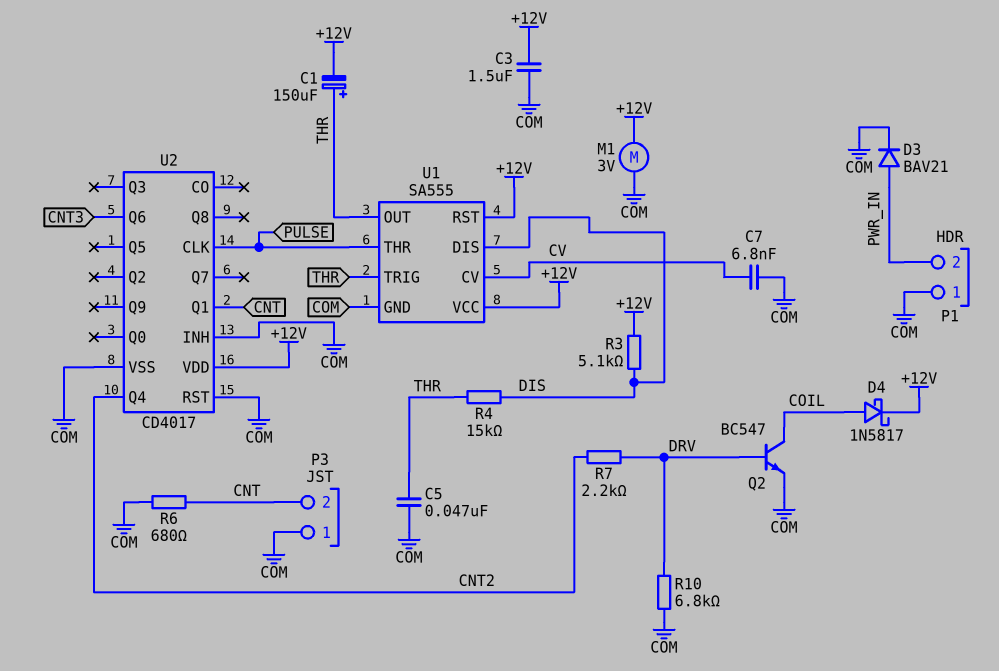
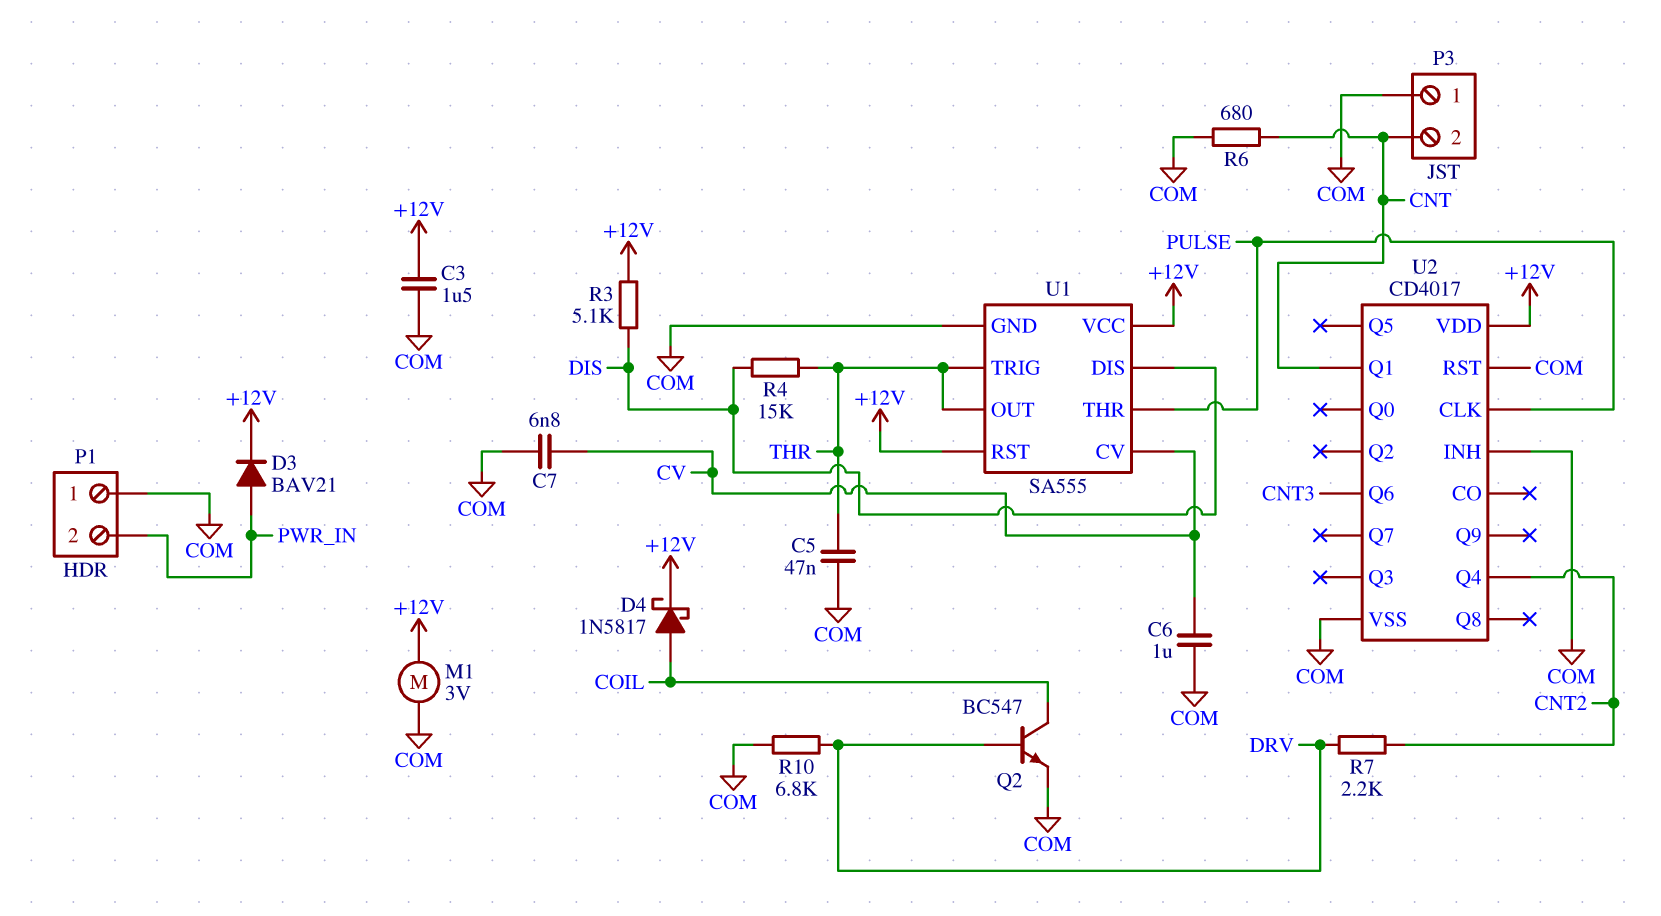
C1: 150uF (plus THR, minus +12V) -> none
C6: none -> 1uF (COM, CV)
D3: diode BAV21 (A PWR_IN, K COM) -> diode BAV21 (A PWR_IN, K +12V)

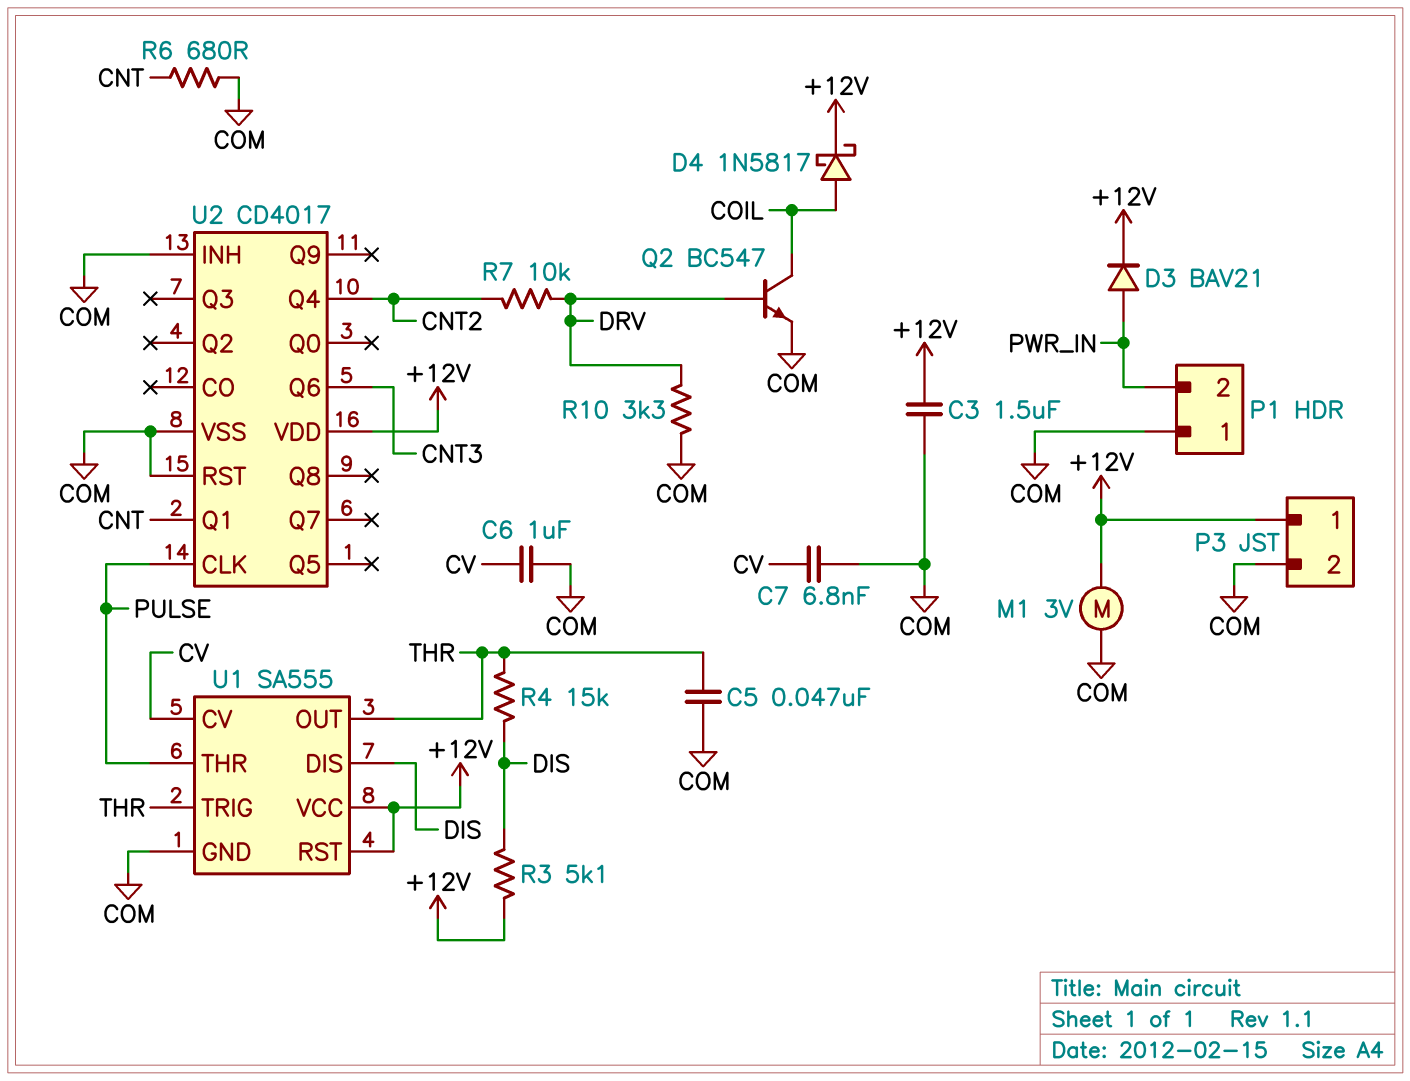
P3 pin 1: COM -> +12V
P3 pin 2: CNT -> COM
R7: 2.2k (CNT2, DRV) -> 10k (CNT2, DRV)
R10: 6.8k (COM, DRV) -> 3.3k (COM, DRV)

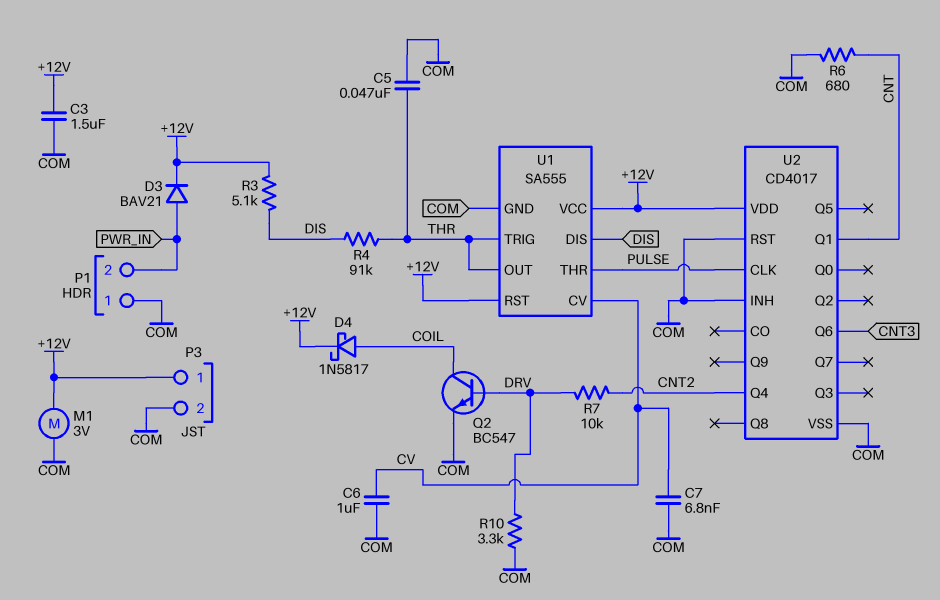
R4: 15k (DIS, THR) -> 91k (DIS, THR)

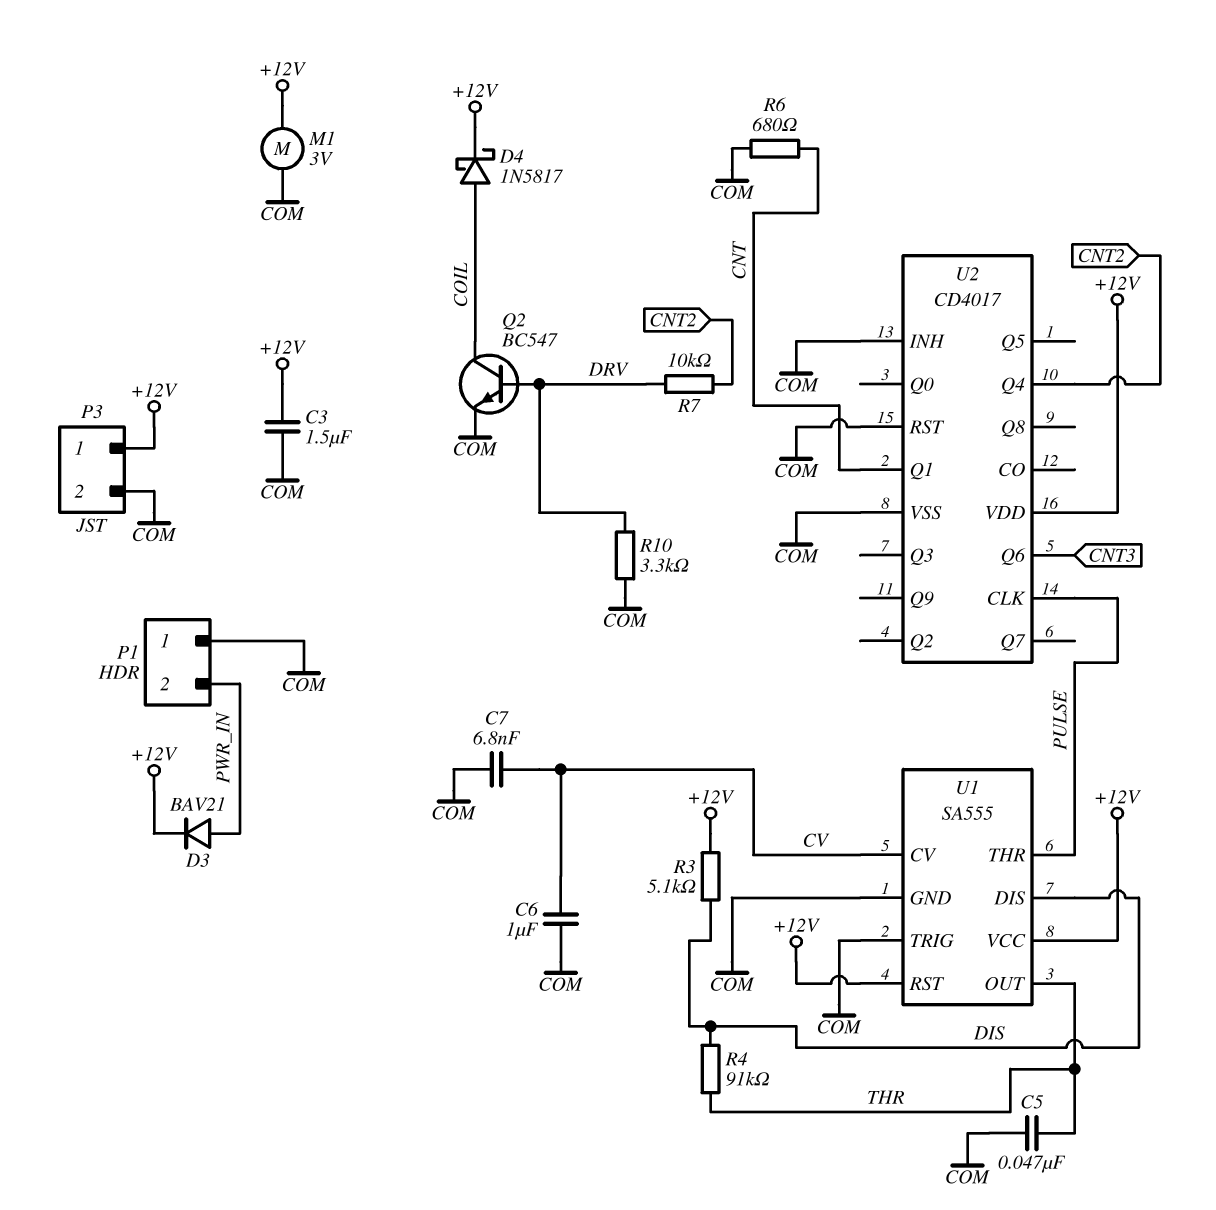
U1 pin TRIG: THR -> COM

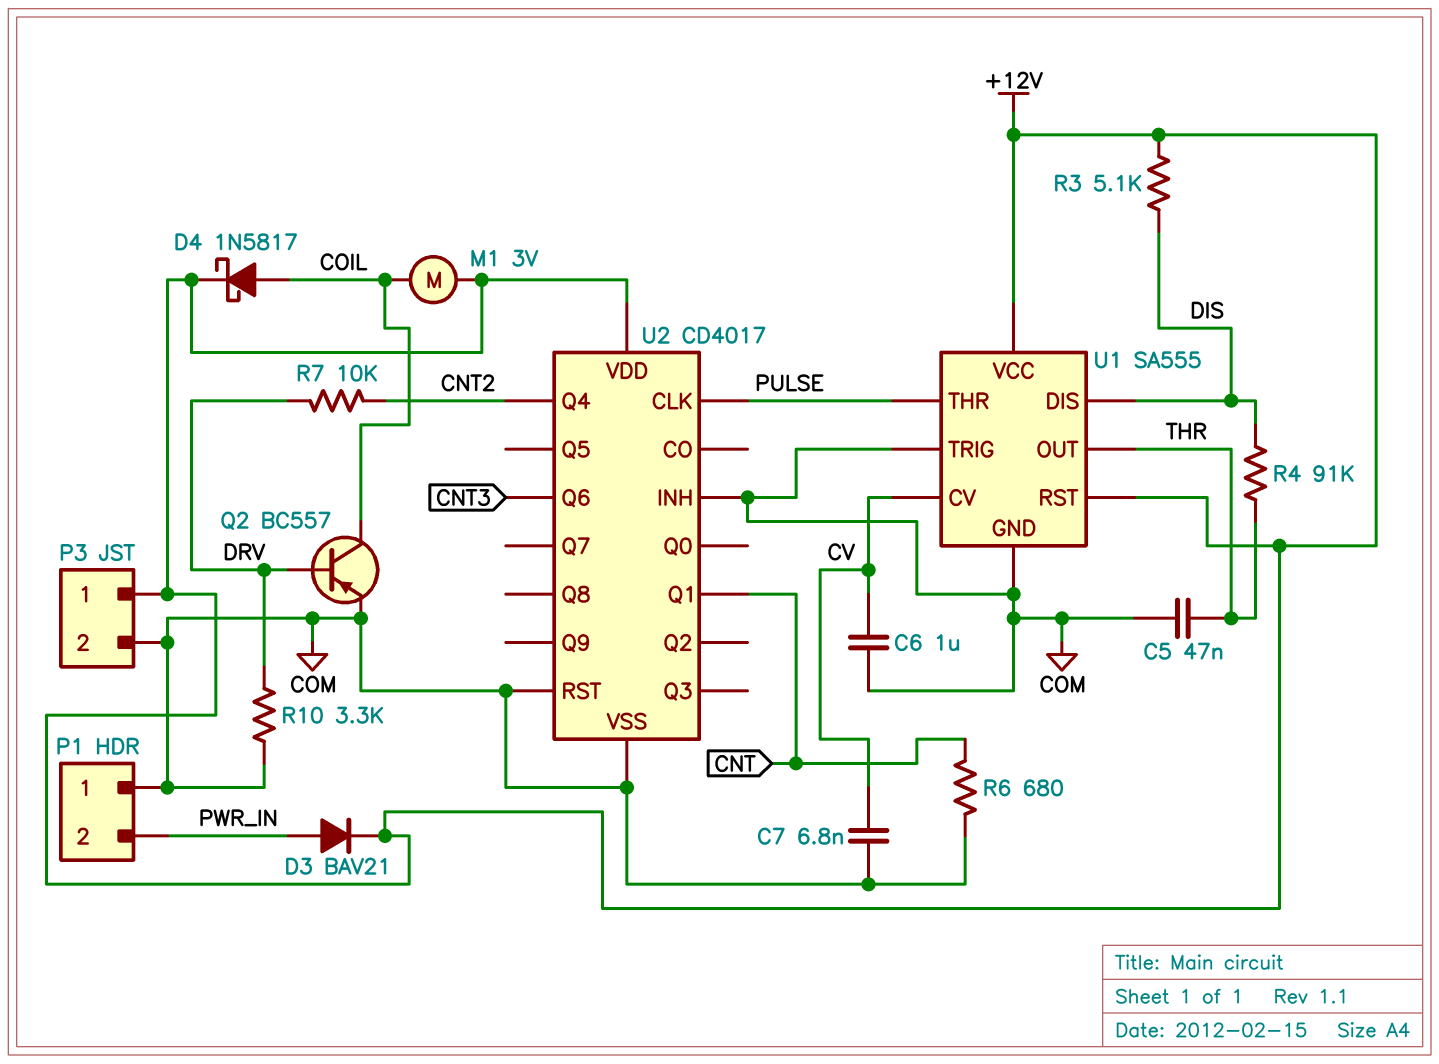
C3: 1.5uF (+12V, COM) -> none
M1: motor 3V (+12V, COM) -> motor 3V (+12V, COIL)
Q2: NPN BC547 (B DRV, C COIL, E COM) -> PNP BC557 (B DRV, C COIL, E COM)

